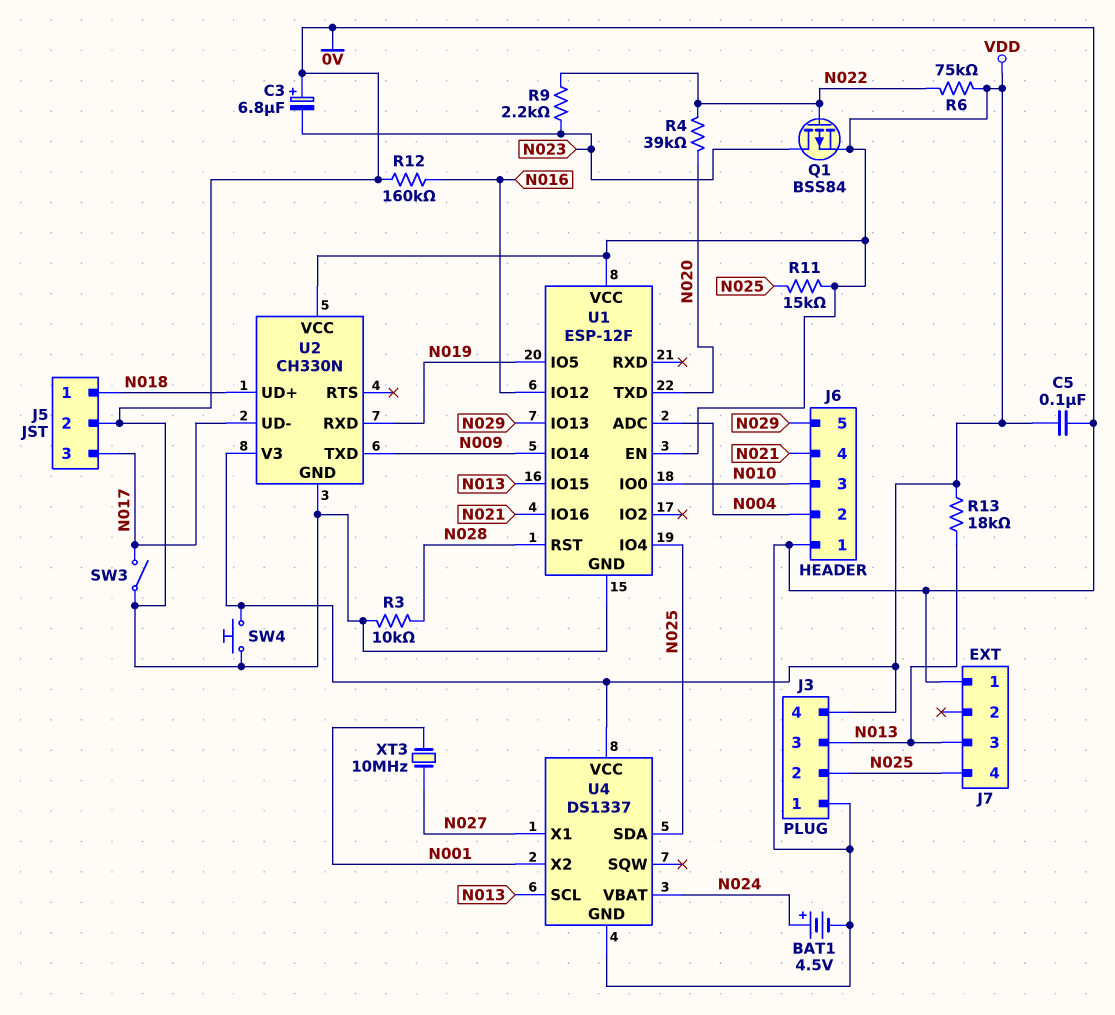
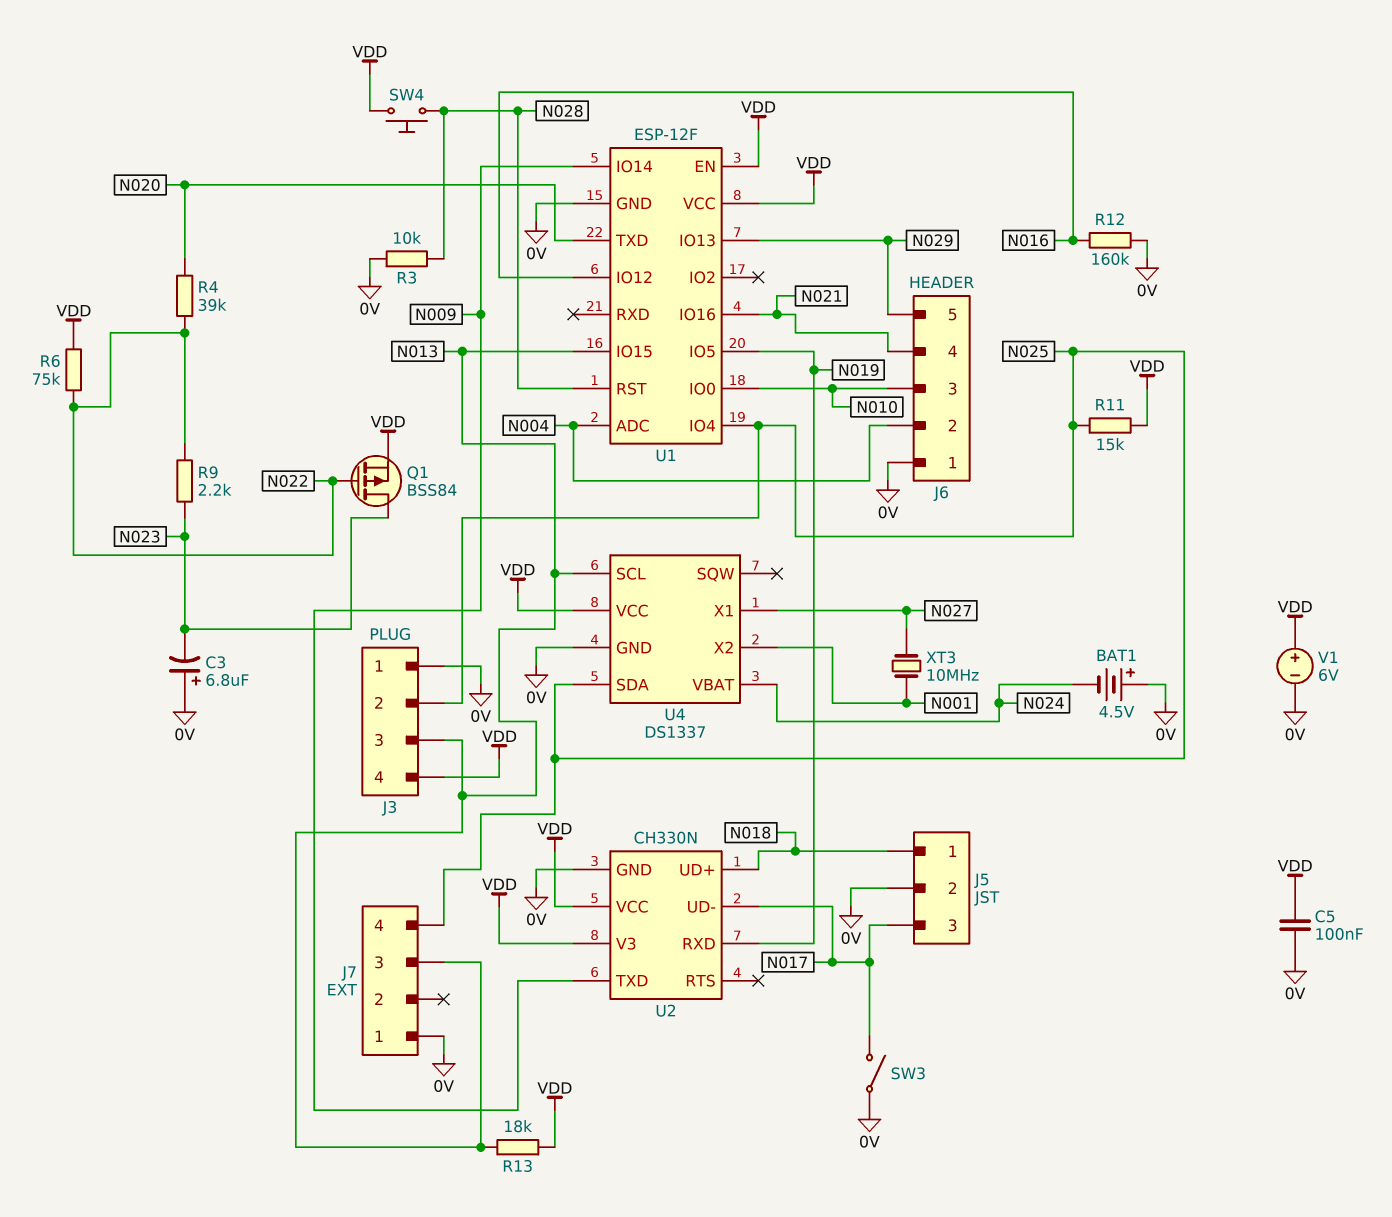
BAT1: 4.5V (plus N024, minus 0V) -> 4.5V (plus 0V, minus N024)
SW4: button (0V, VDD) -> button (N028, VDD)
V1: none -> 6V (plus VDD, minus 0V)

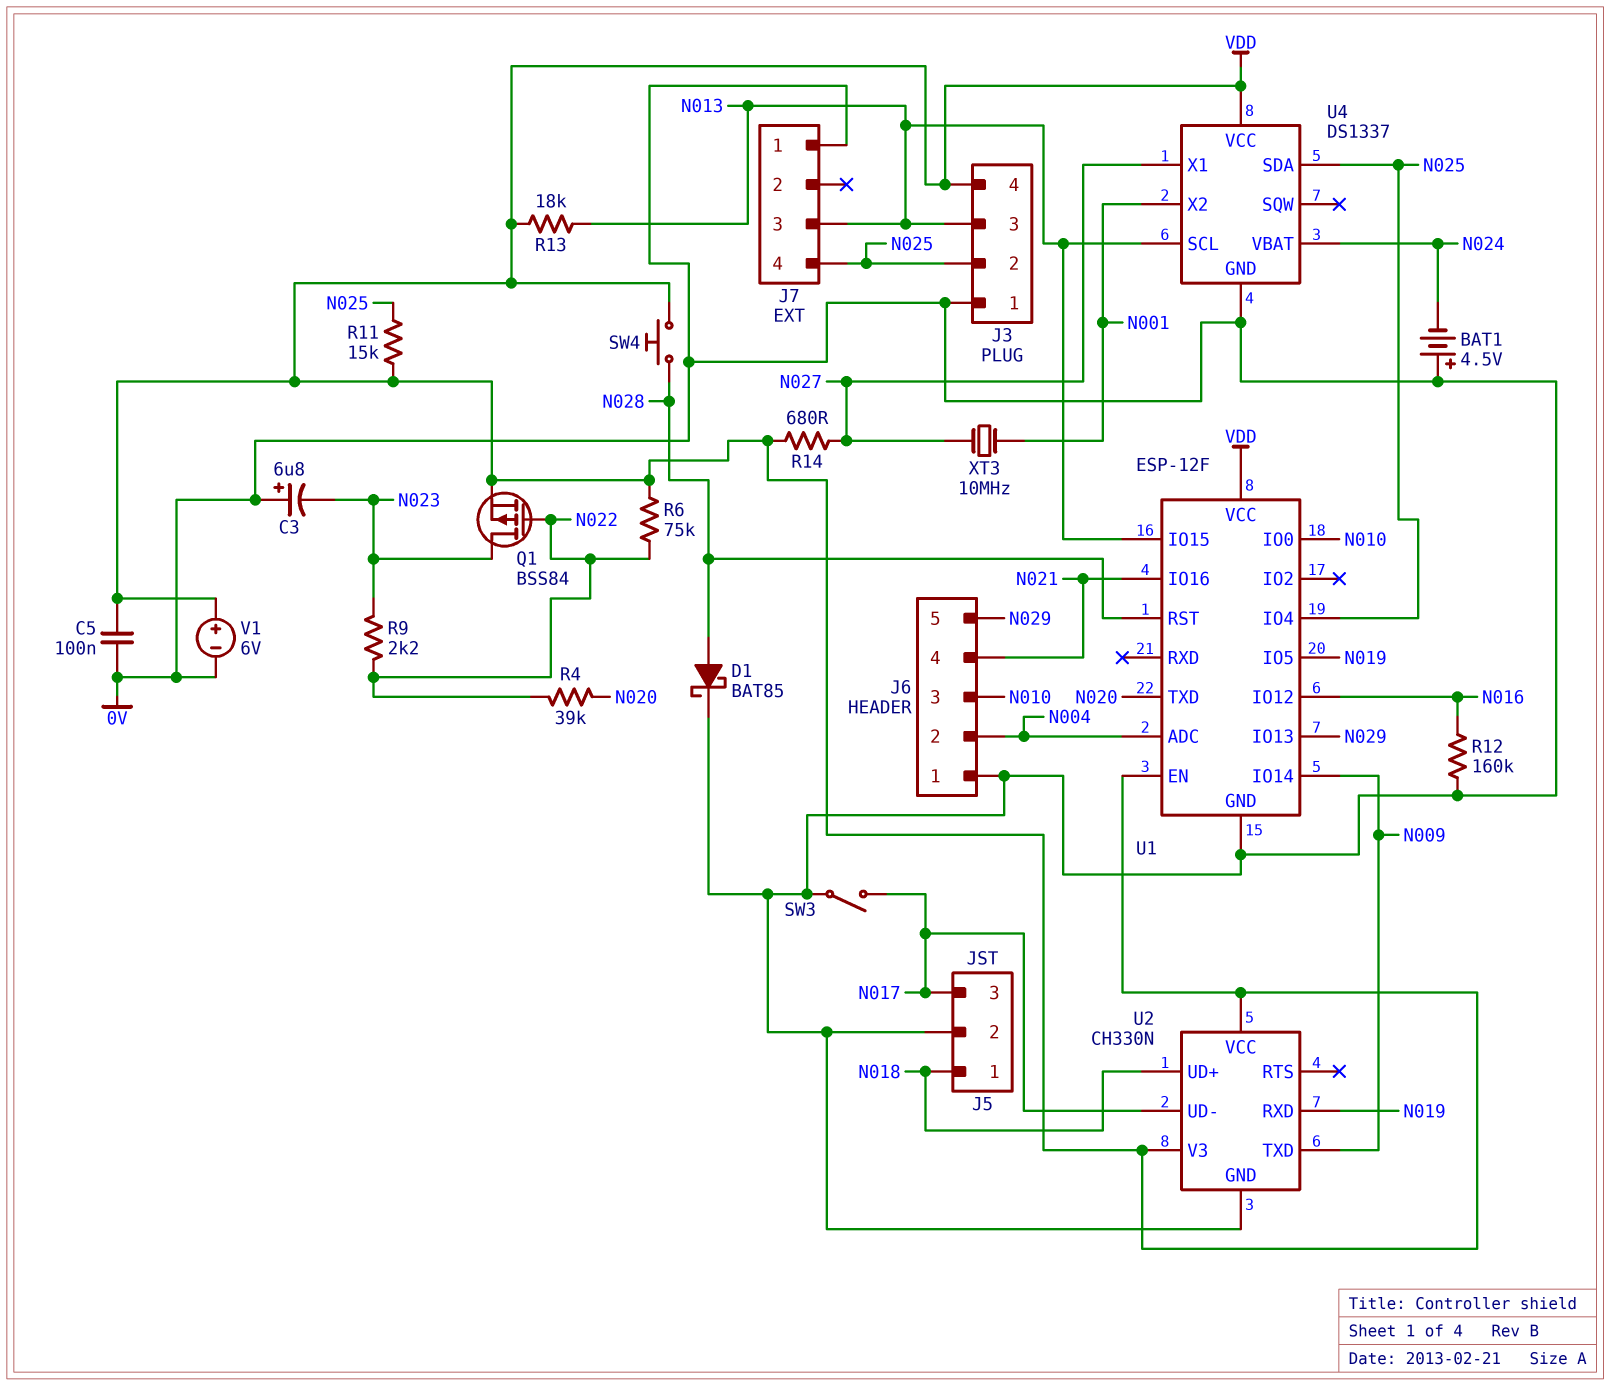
D1: none -> schottky BAT85 (A N028, K 0V)
R3: 10k (0V, N028) -> none
R14: none -> 680 (N027, VDD)

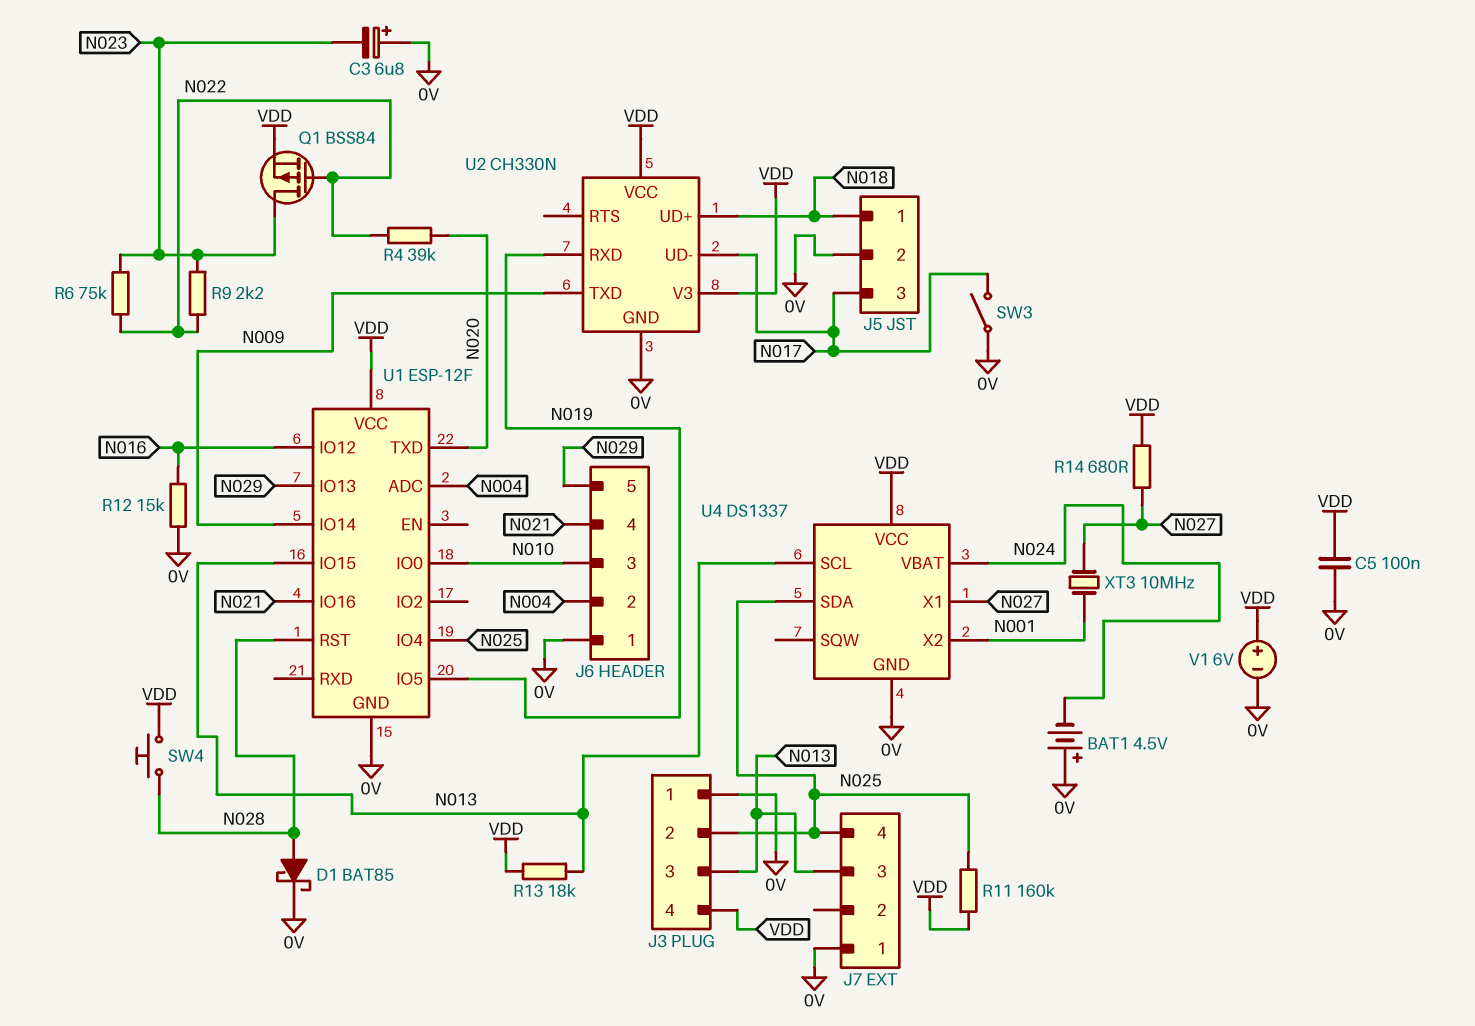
R6: 75k (N022, VDD) -> 75k (N022, N023)
R11: 15k (N025, VDD) -> 160k (N025, VDD)
R12: 160k (0V, N016) -> 15k (0V, N016)
U1 pin EN: VDD -> none

